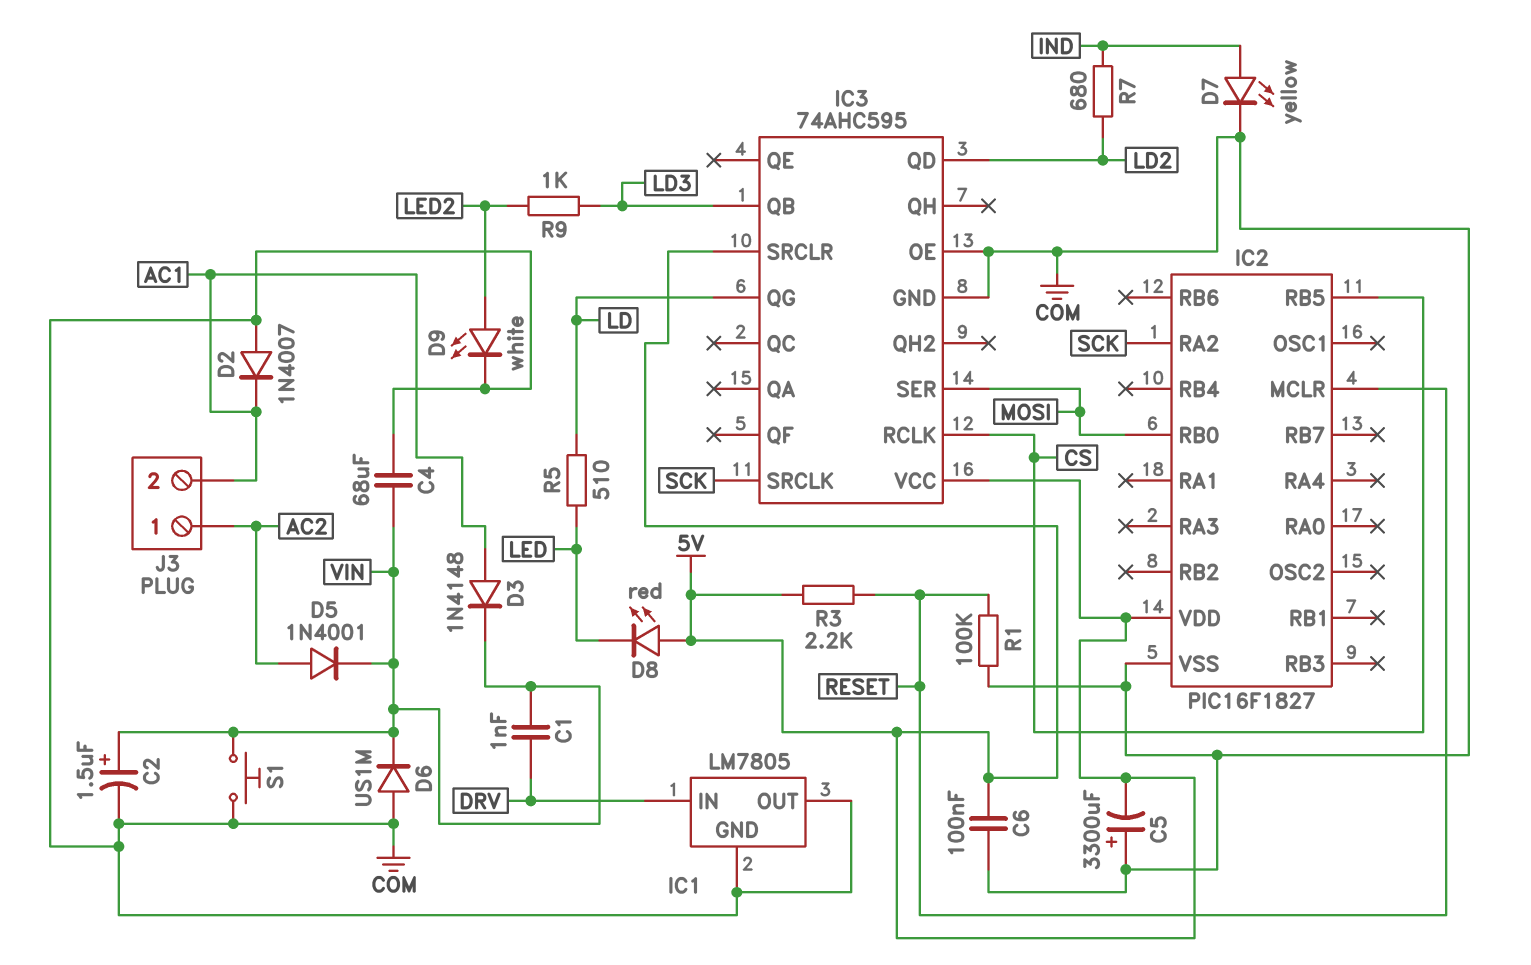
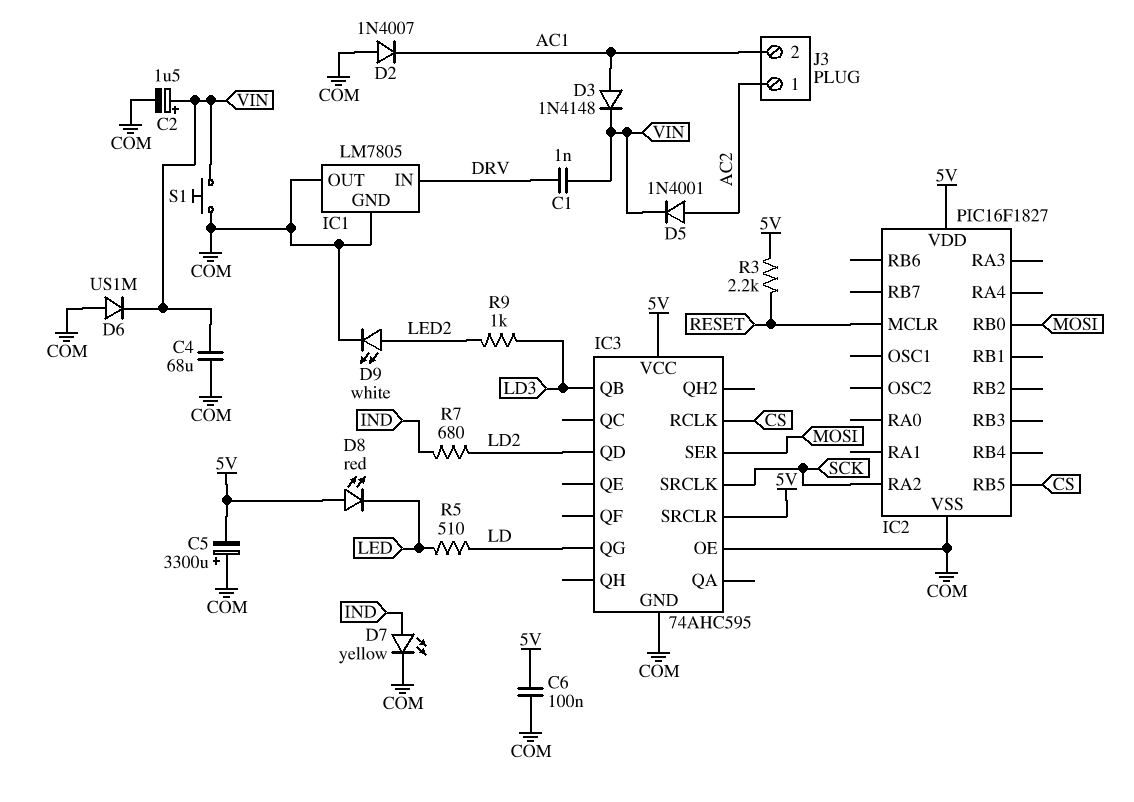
R1: 100k (COM, RESET) -> none

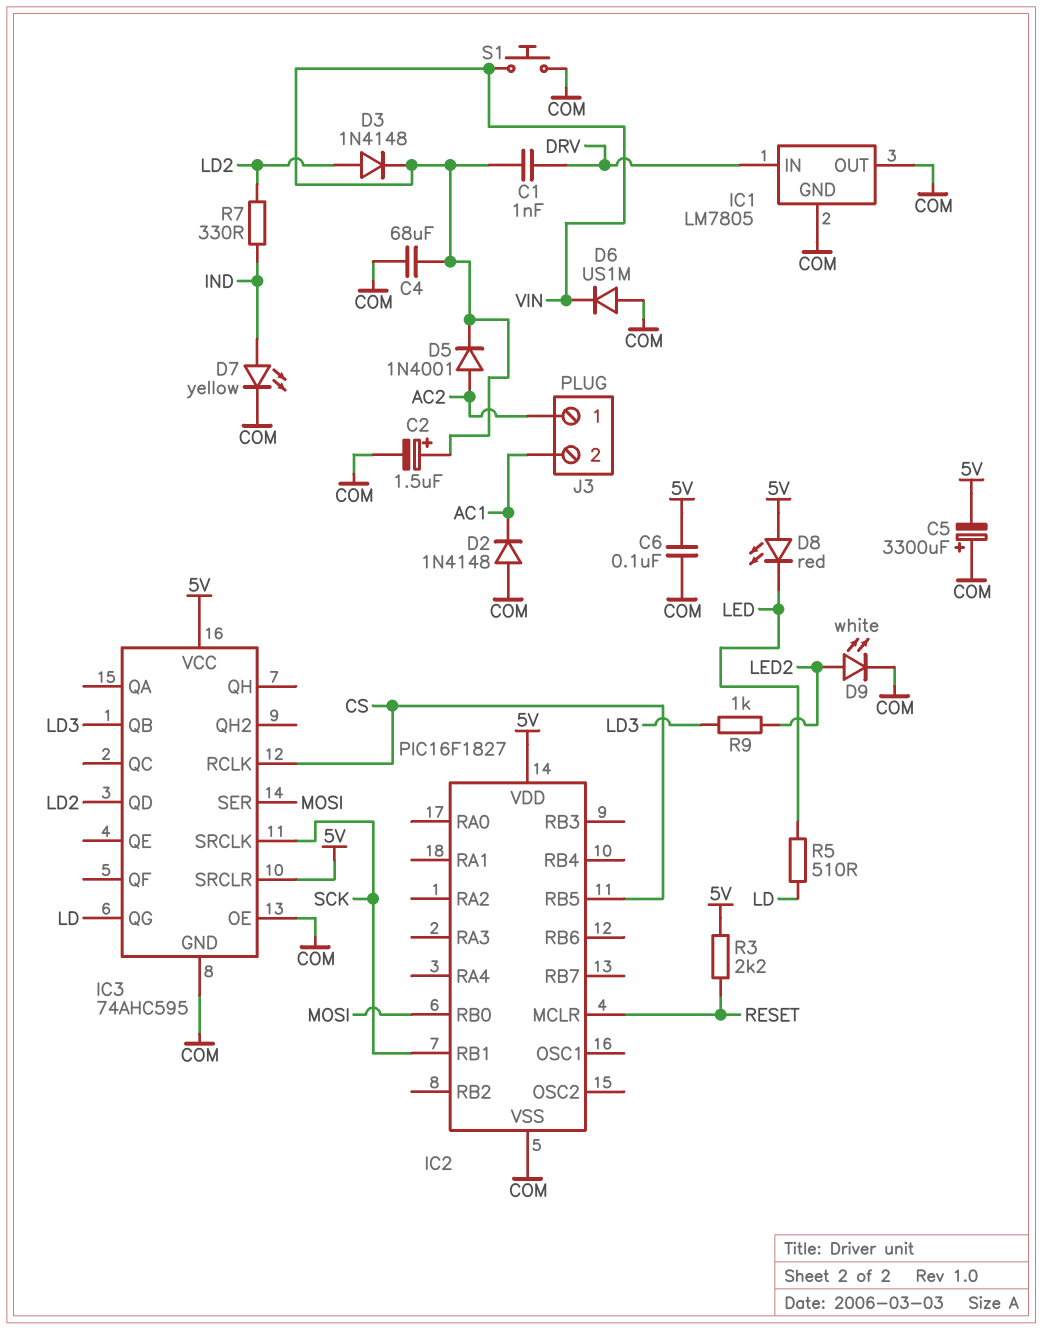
D2: diode 1N4007 (A COM, K AC1) -> diode 1N4148 (A COM, K AC1)
D3: diode 1N4148 (A AC1, K VIN) -> diode 1N4148 (A LD2, K VIN)
IC2 pin RA2: SCK -> none
IC2 pin RB1: none -> SCK
R7: 680 (IND, LD2) -> 330 (IND, LD2)

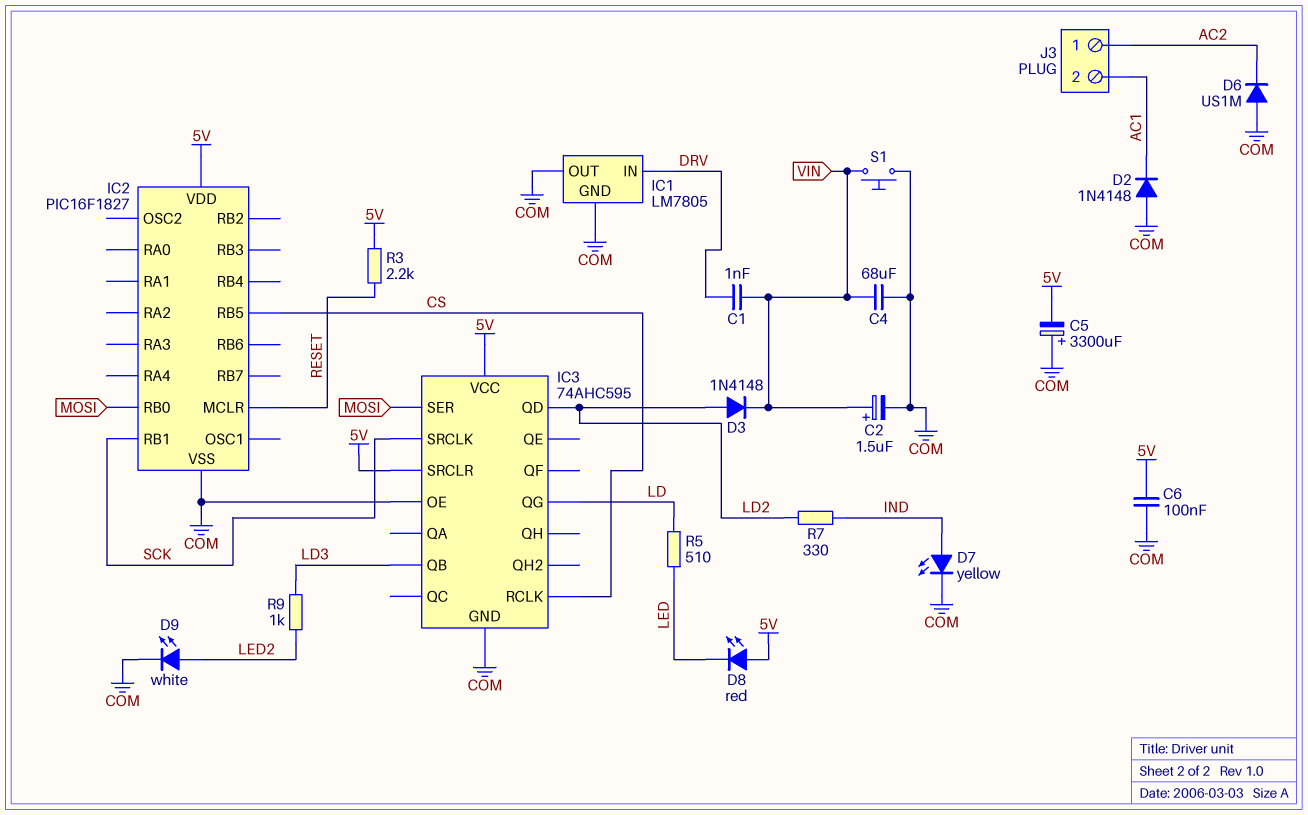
D5: diode 1N4001 (A AC2, K VIN) -> none
D6: diode US1M (A COM, K VIN) -> diode US1M (A COM, K AC2)

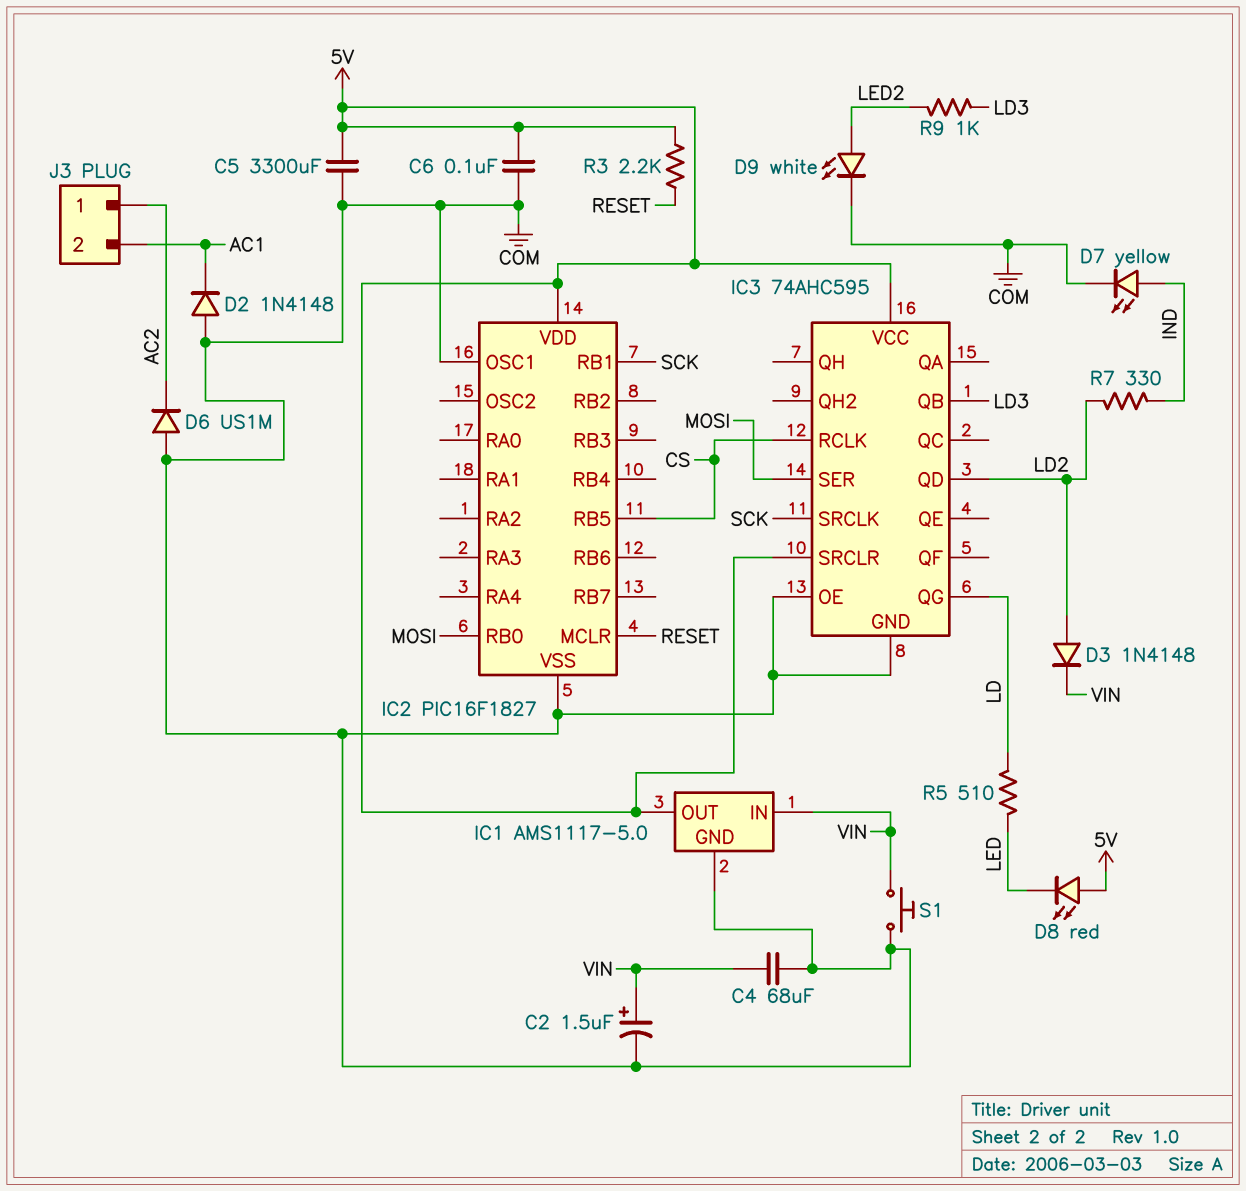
C1: 1nF (DRV, VIN) -> none
C5: 3300uF (plus COM, minus 5V) -> 3300uF (5V, COM)
IC1: LM7805 -> AMS1117-5.0
IC1 pin IN: DRV -> VIN
IC1 pin OUT: COM -> 5V
IC2 pin OSC1: none -> COM

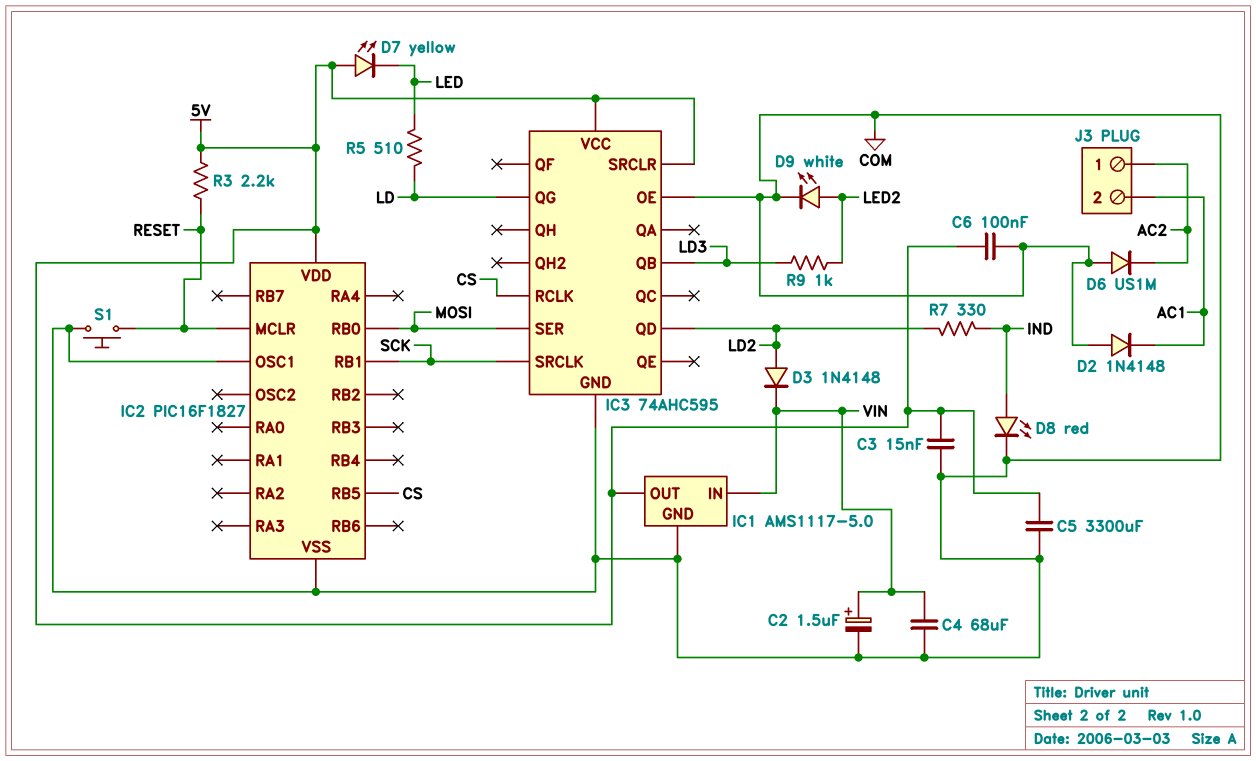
C3: none -> 15nF (5V, COM)
D7: LED yellow (A IND, K COM) -> LED yellow (A 5V, K LED)
D8: LED red (A 5V, K LED) -> LED red (A IND, K COM)
S1: button (COM, VIN) -> button (COM, RESET)

